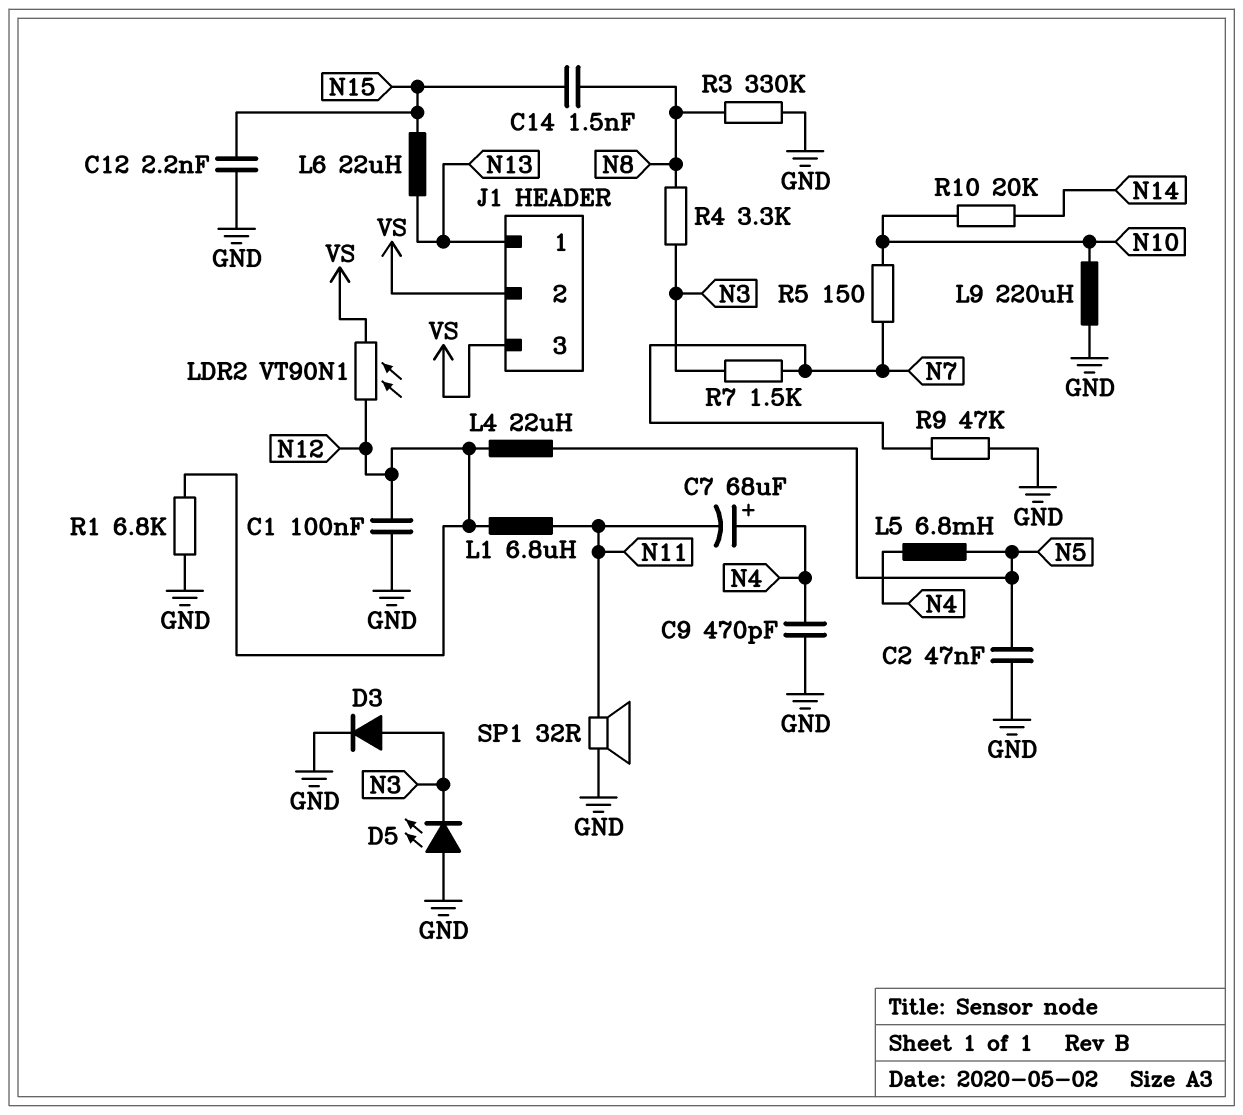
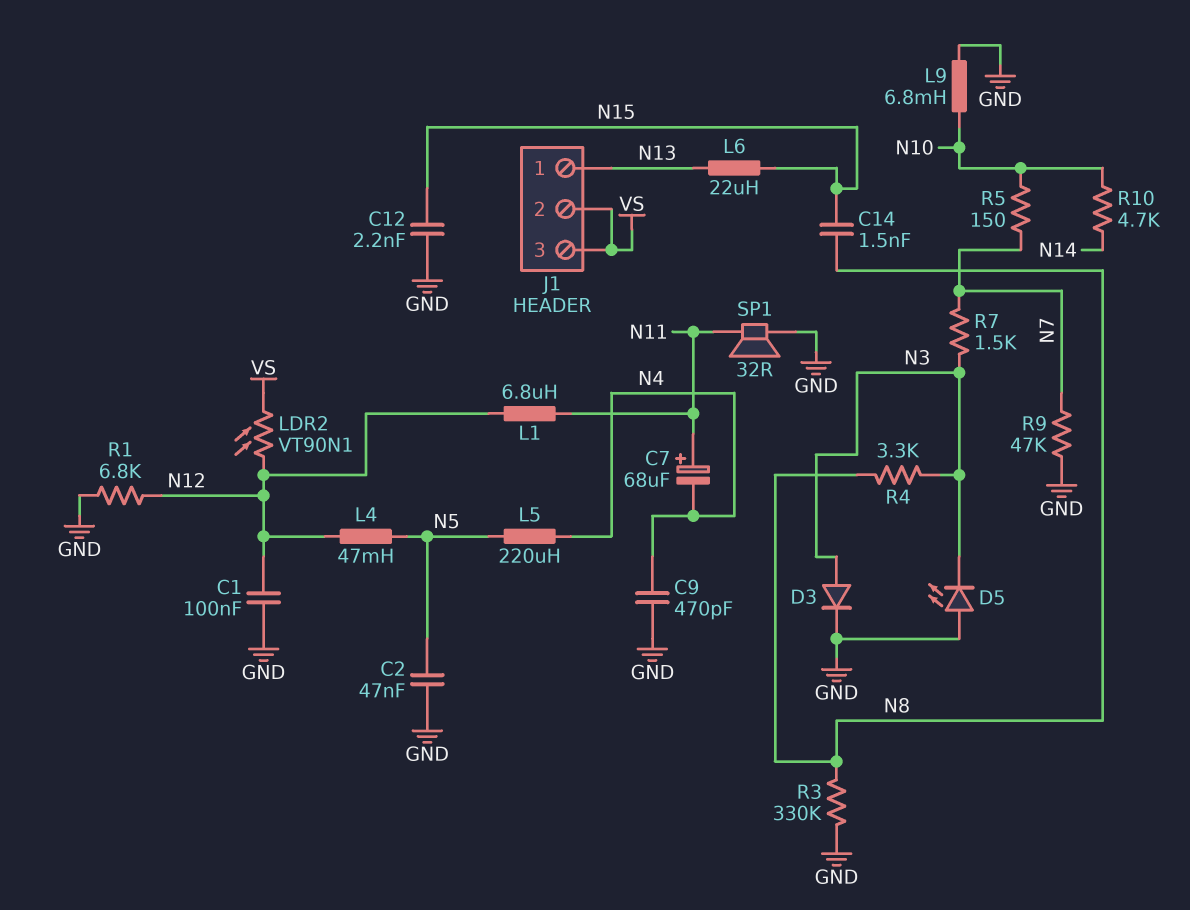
C7: 68uF (plus N4, minus N11) -> 68uF (plus N11, minus N4)
L4: 22uH (N5, N12) -> 47mH (N5, N12)
L5: 6.8mH (N4, N5) -> 220uH (N4, N5)
L9: 220uH (GND, N10) -> 6.8mH (GND, N10)
R10: 20k (N10, N14) -> 4.7k (N10, N14)

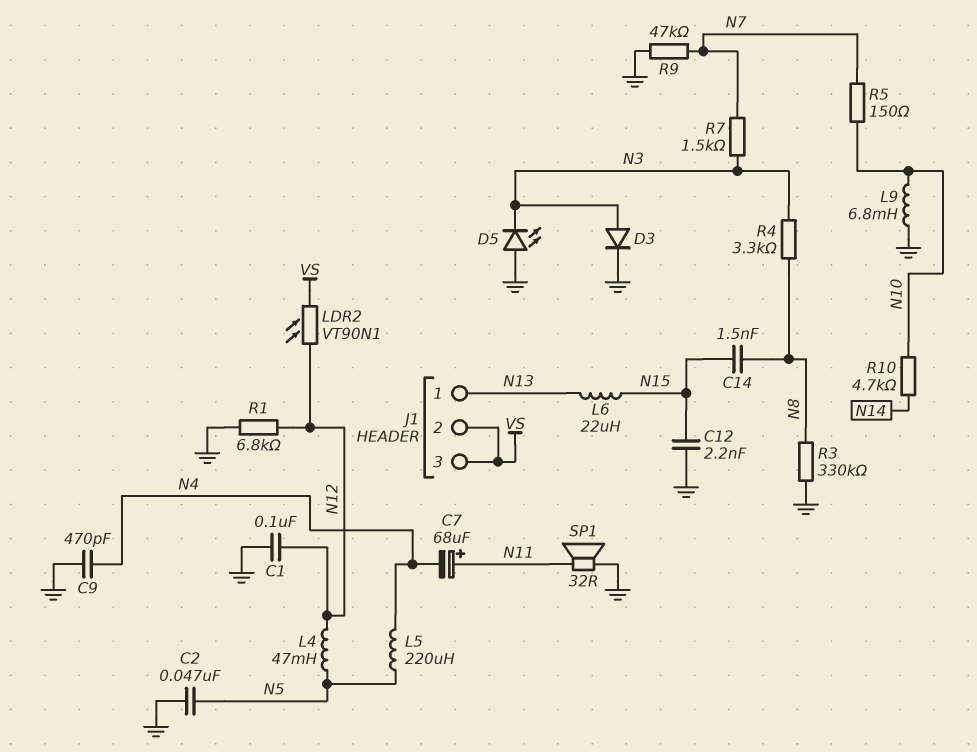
L1: 6.8uH (N11, N12) -> none

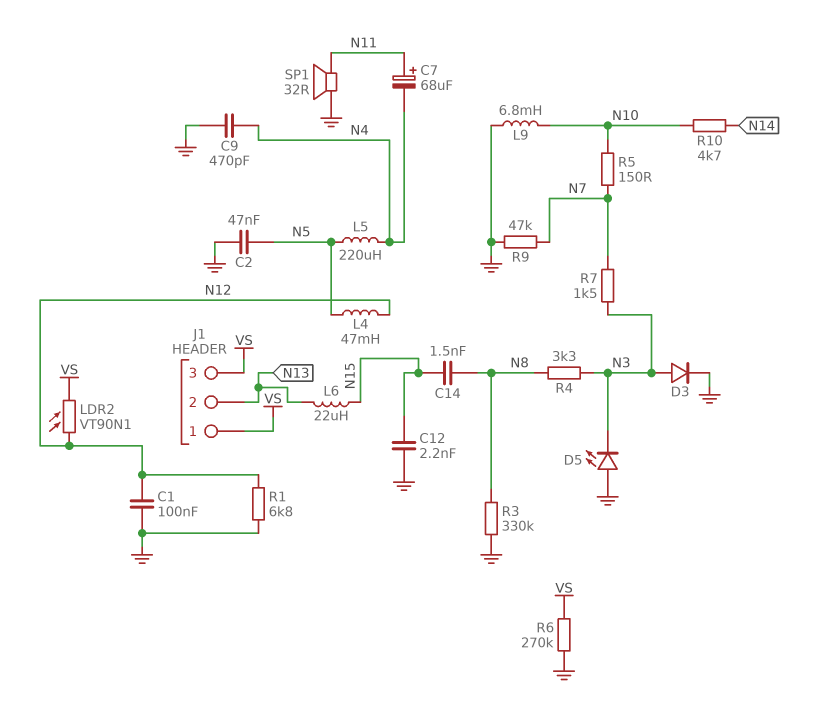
J1 pin 1: N13 -> VS
J1 pin 2: VS -> N13
R6: none -> 270k (GND, VS)

